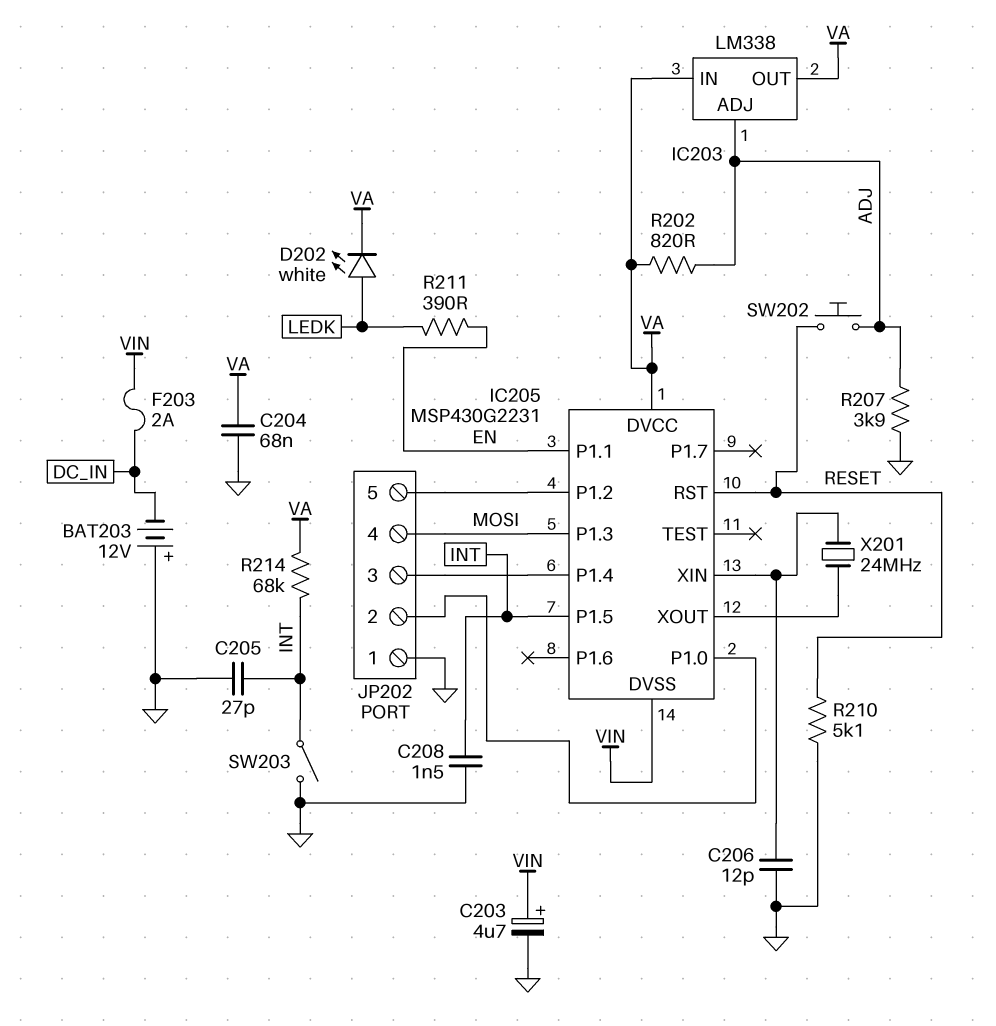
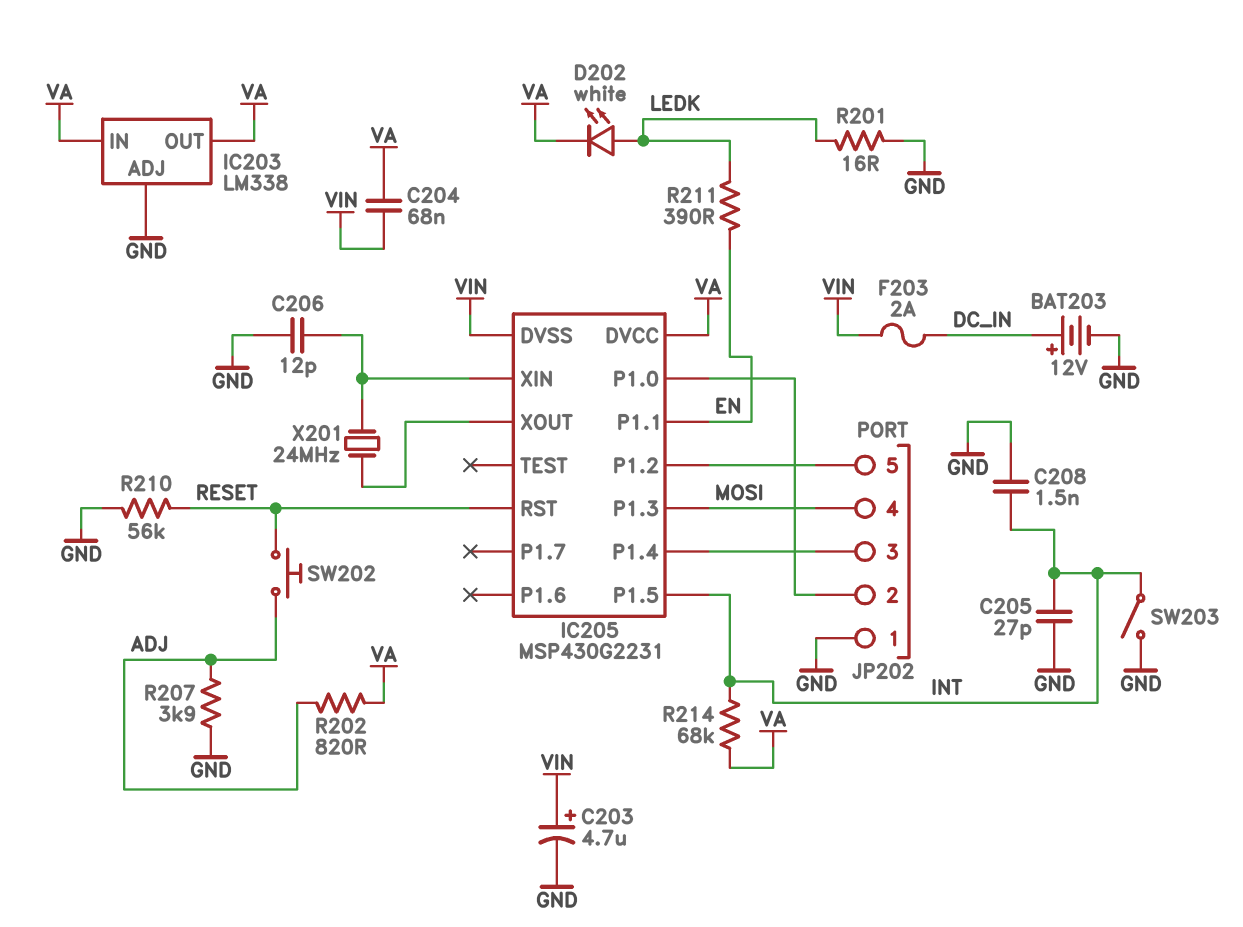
BAT203: 12V (plus GND, minus DC_IN) -> 12V (plus DC_IN, minus GND)
C204: 68nF (GND, VA) -> 68nF (VA, VIN)
IC203 pin ADJ: ADJ -> GND
R201: none -> 16 (GND, LEDK)
R210: 5.1k (GND, RESET) -> 56k (GND, RESET)

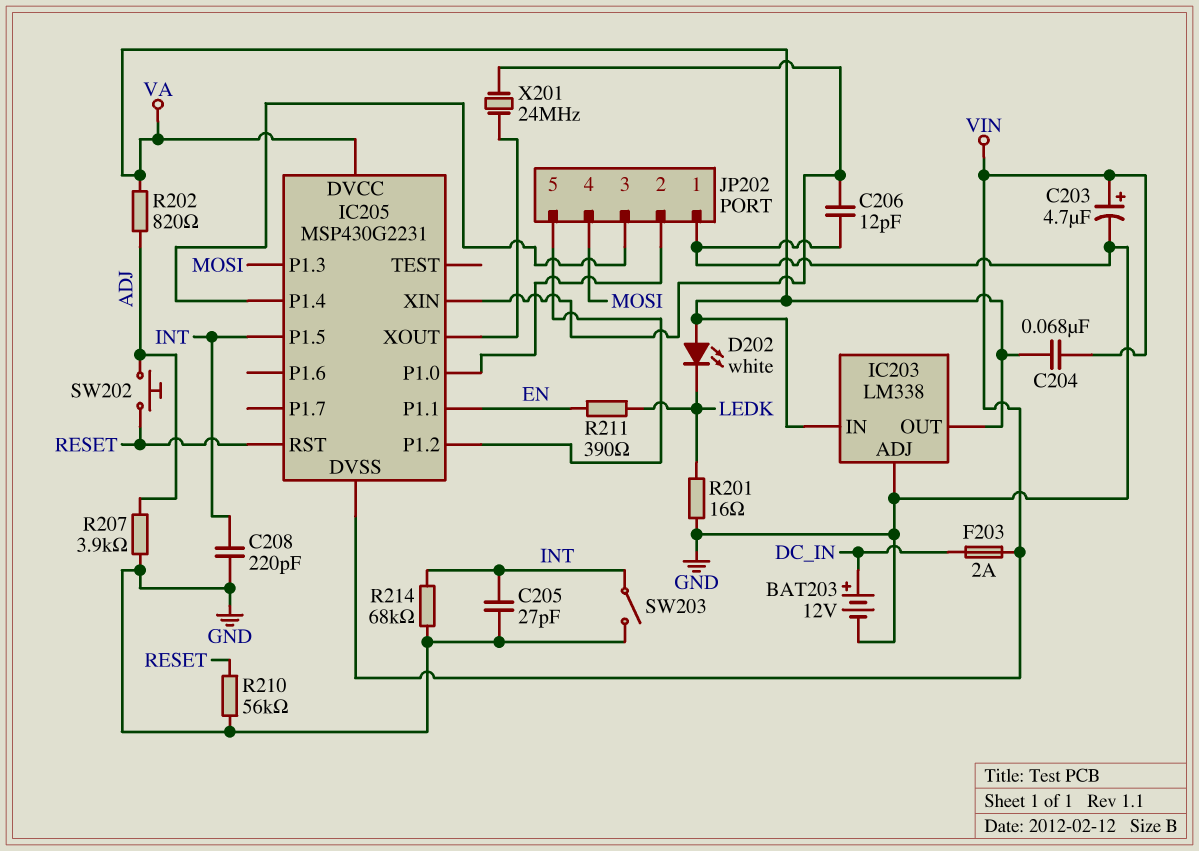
C208: 1.5nF (GND, INT) -> 220pF (GND, INT)
D202: LED white (A LEDK, K VA) -> LED white (A VA, K LEDK)
R214: 68k (INT, VA) -> 68k (GND, INT)

